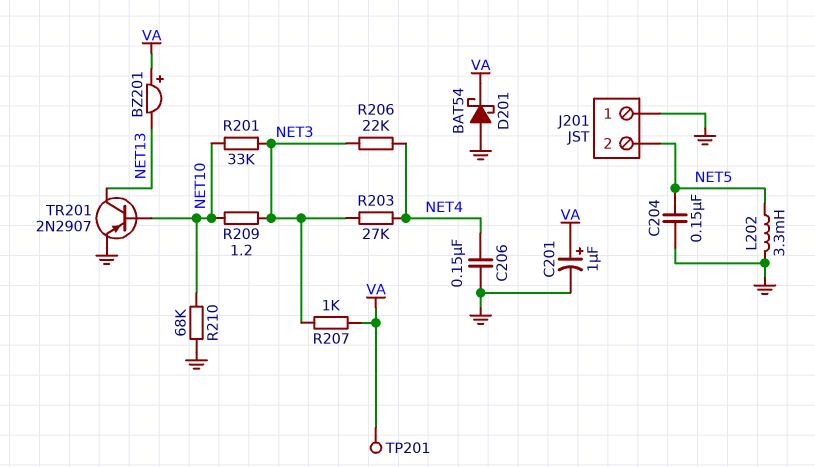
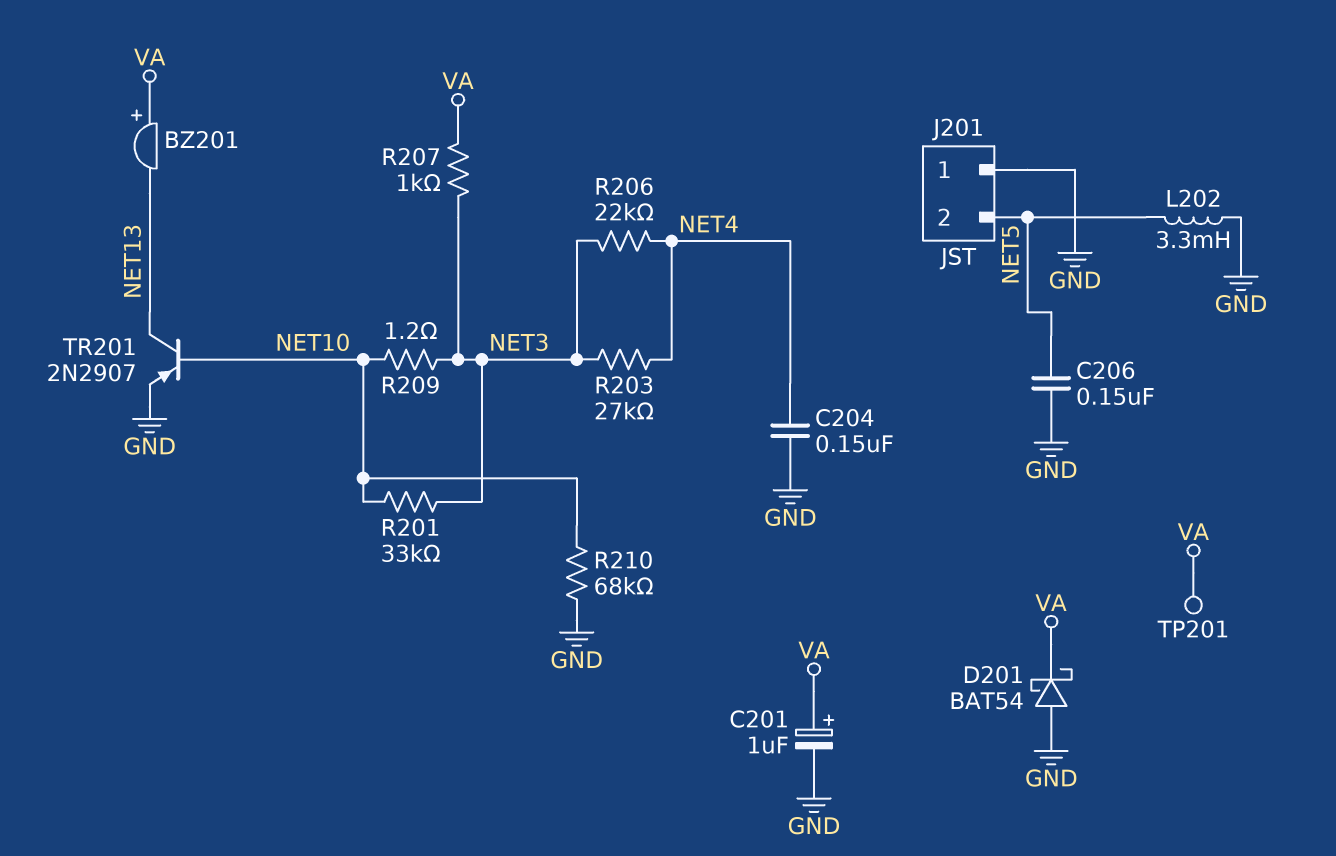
C204: 150nF (GND, NET5) -> 150nF (GND, NET4)
C206: 150nF (GND, NET4) -> 150nF (GND, NET5)

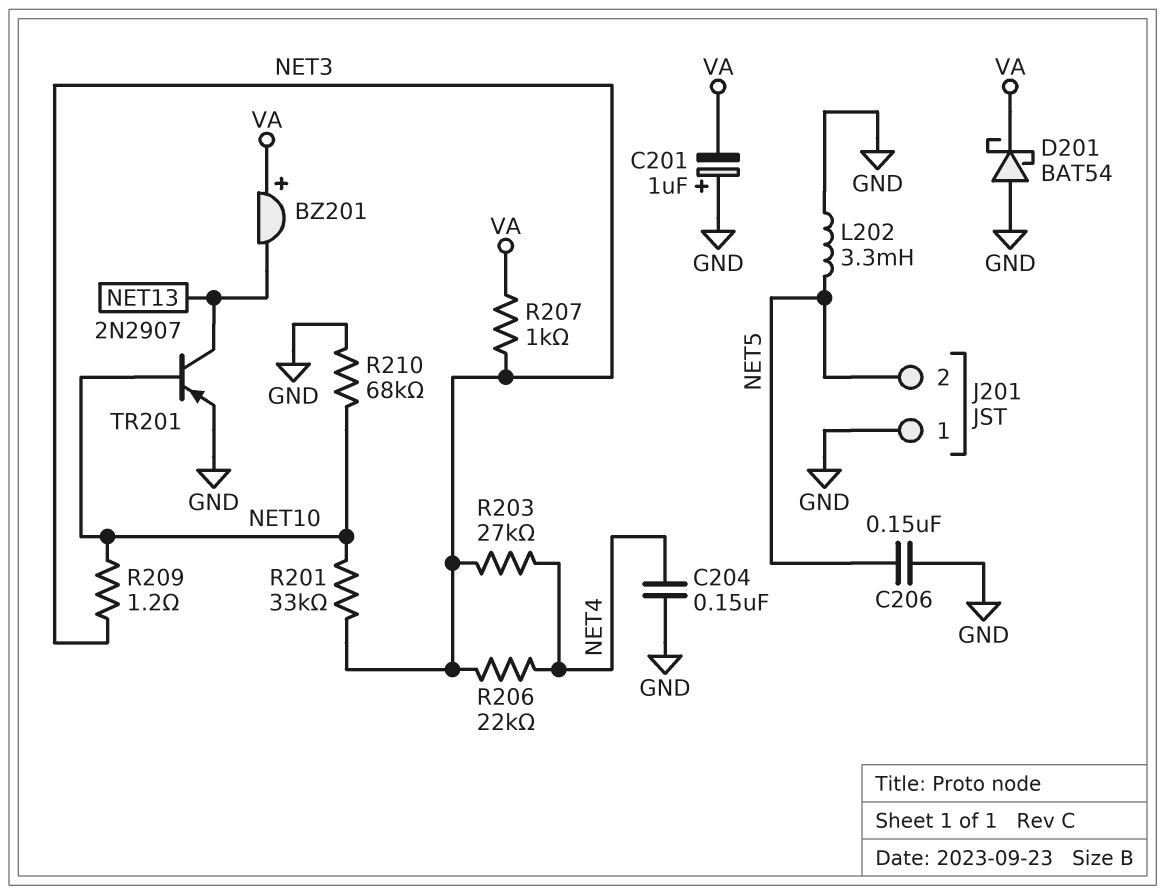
C201: 1uF (plus VA, minus GND) -> 1uF (plus GND, minus VA)
TP201: test point (VA) -> none

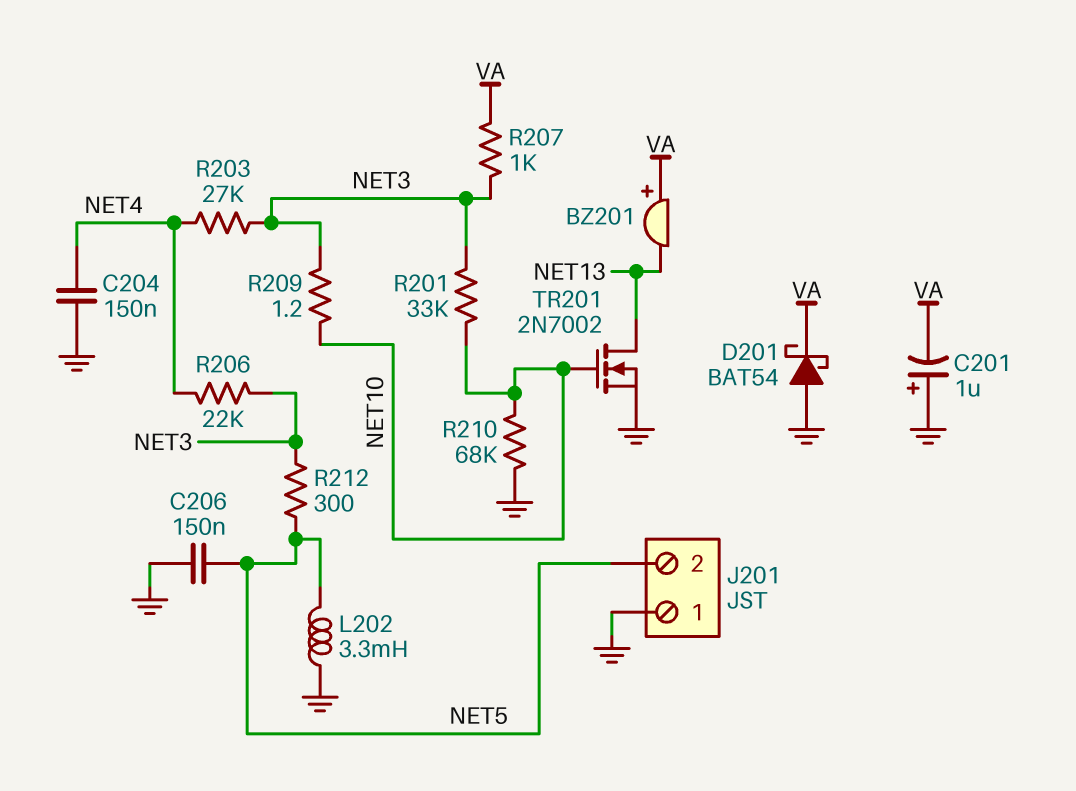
R212: none -> 300 (NET3, NET5)
TR201: PNP 2N2907 (B NET10, C NET13, E GND) -> NMOS 2N7002 (G NET10, D NET13, S GND)

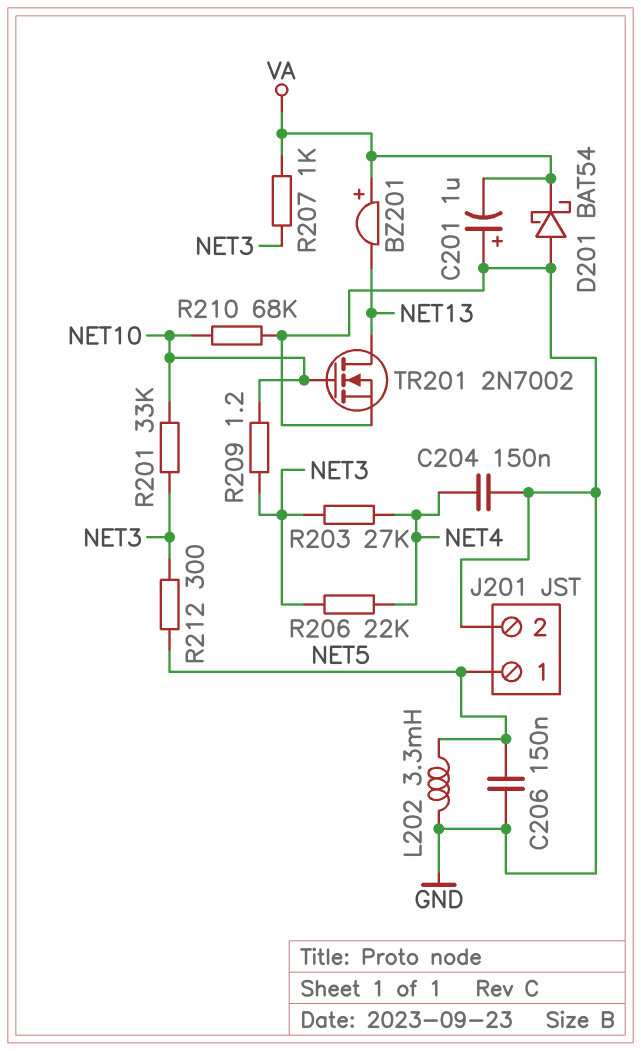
J201 pin 1: GND -> NET5
J201 pin 2: NET5 -> GND

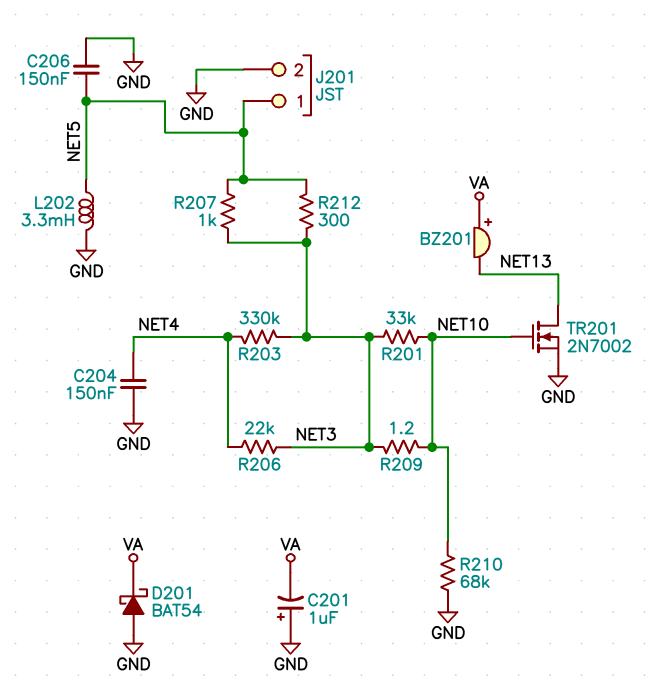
R203: 27k (NET3, NET4) -> 330k (NET3, NET4)
R207: 1k (NET3, VA) -> 1k (NET3, NET5)

